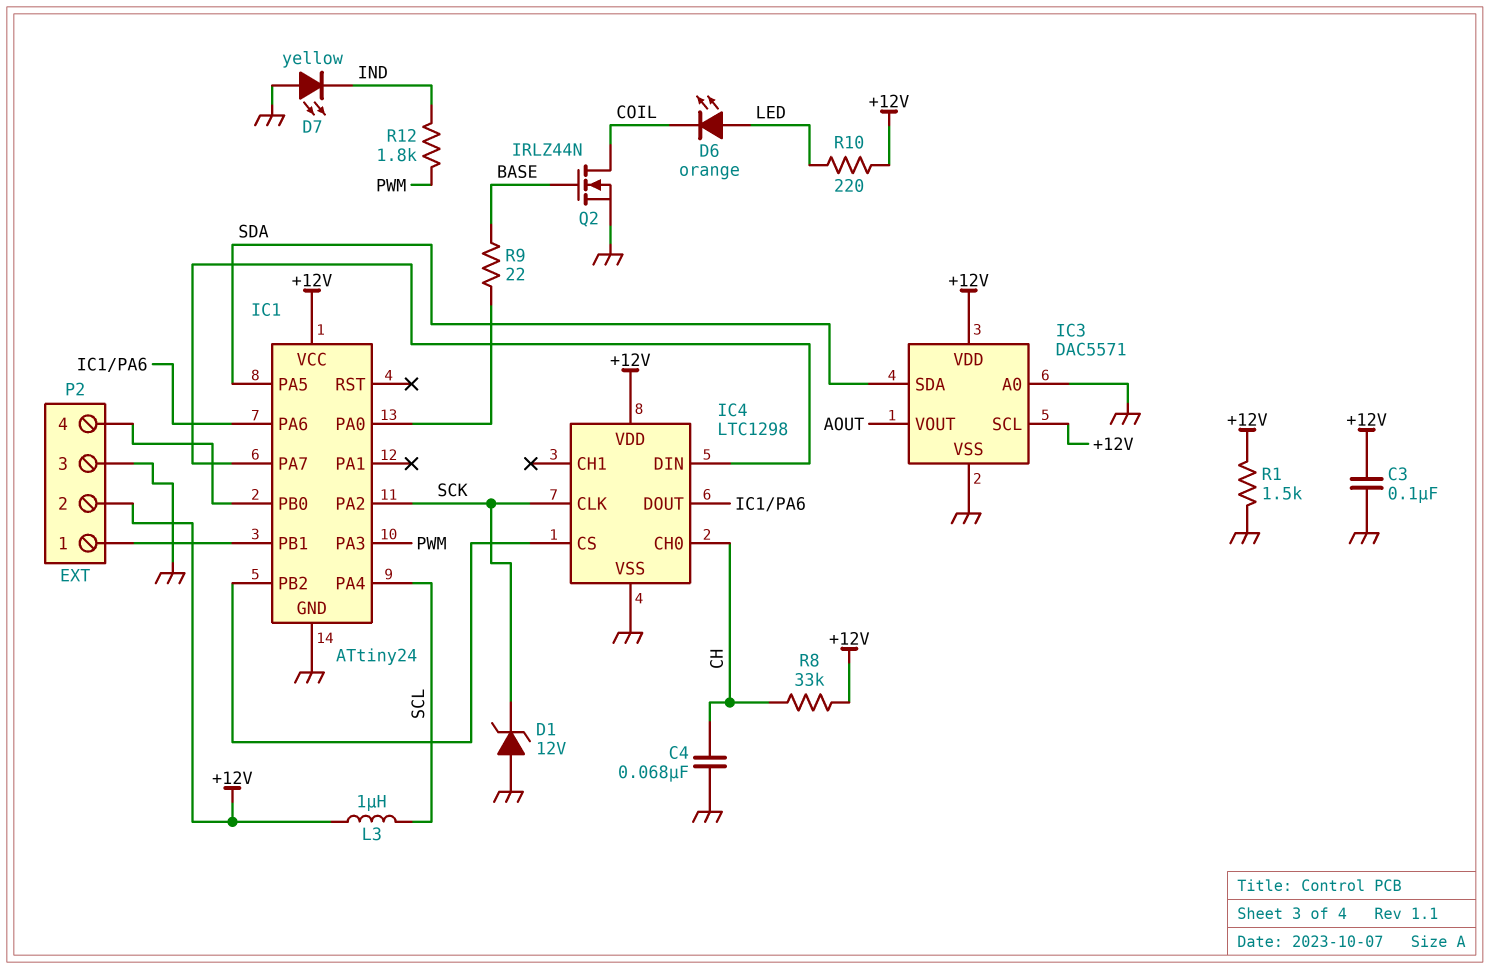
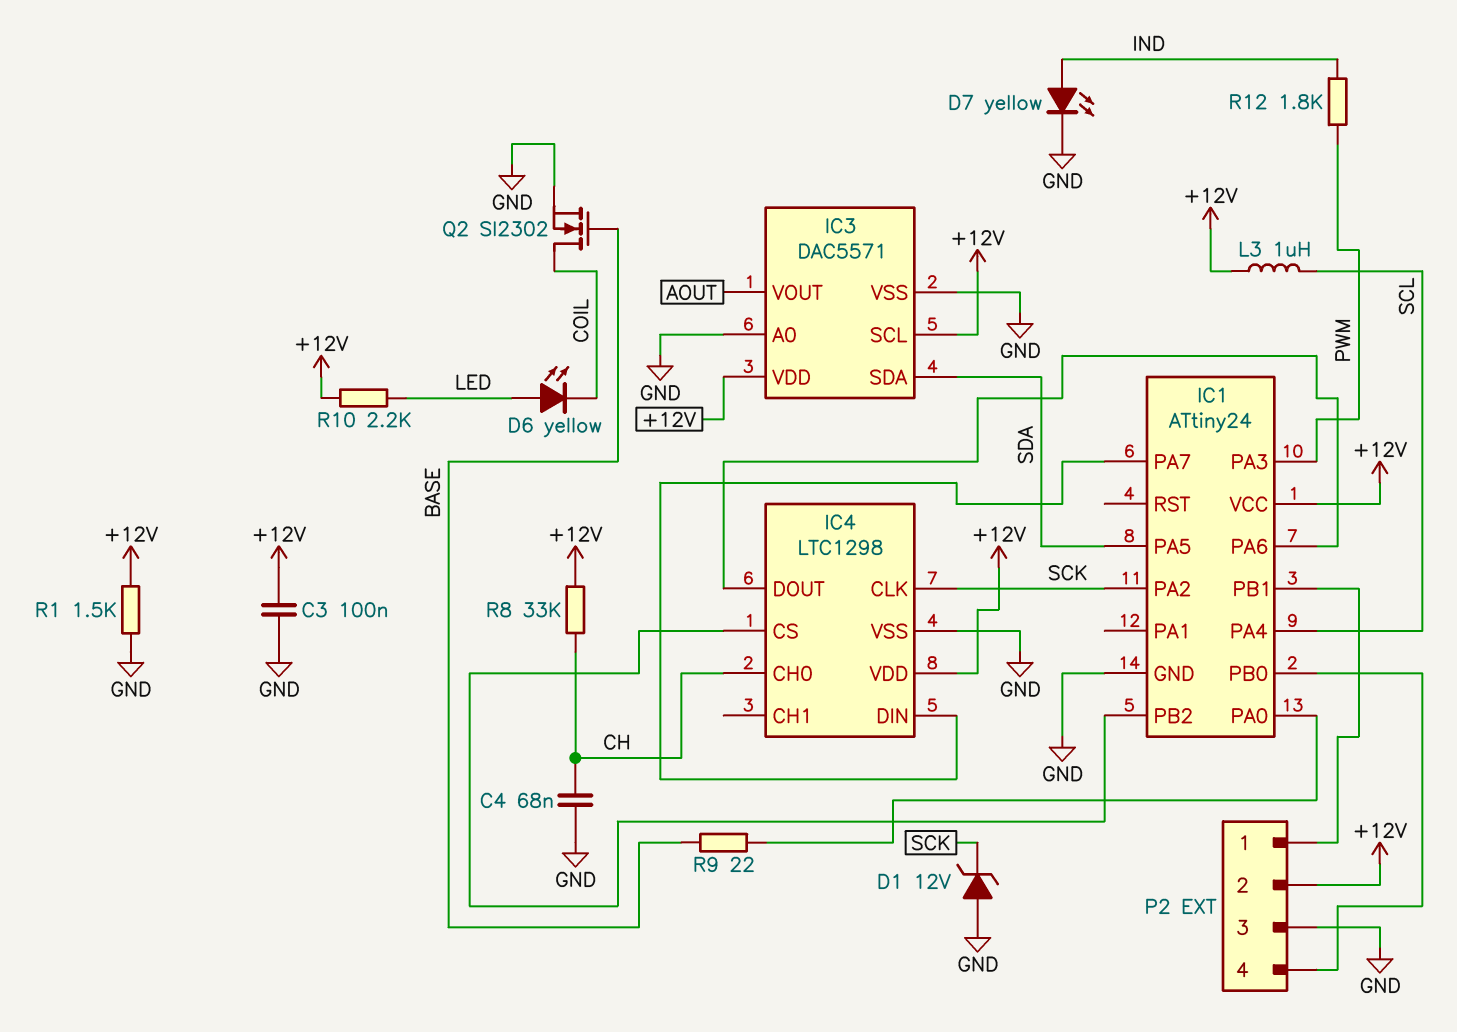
D6: LED orange (A LED, K COIL) -> LED yellow (A LED, K COIL)
D7: LED yellow (A GND, K IND) -> LED yellow (A IND, K GND)
Q2: NMOS IRLZ44N (G BASE, D COIL, S GND) -> NMOS SI2302 (G BASE, D COIL, S GND)
R10: 220 (+12V, LED) -> 2.2k (+12V, LED)

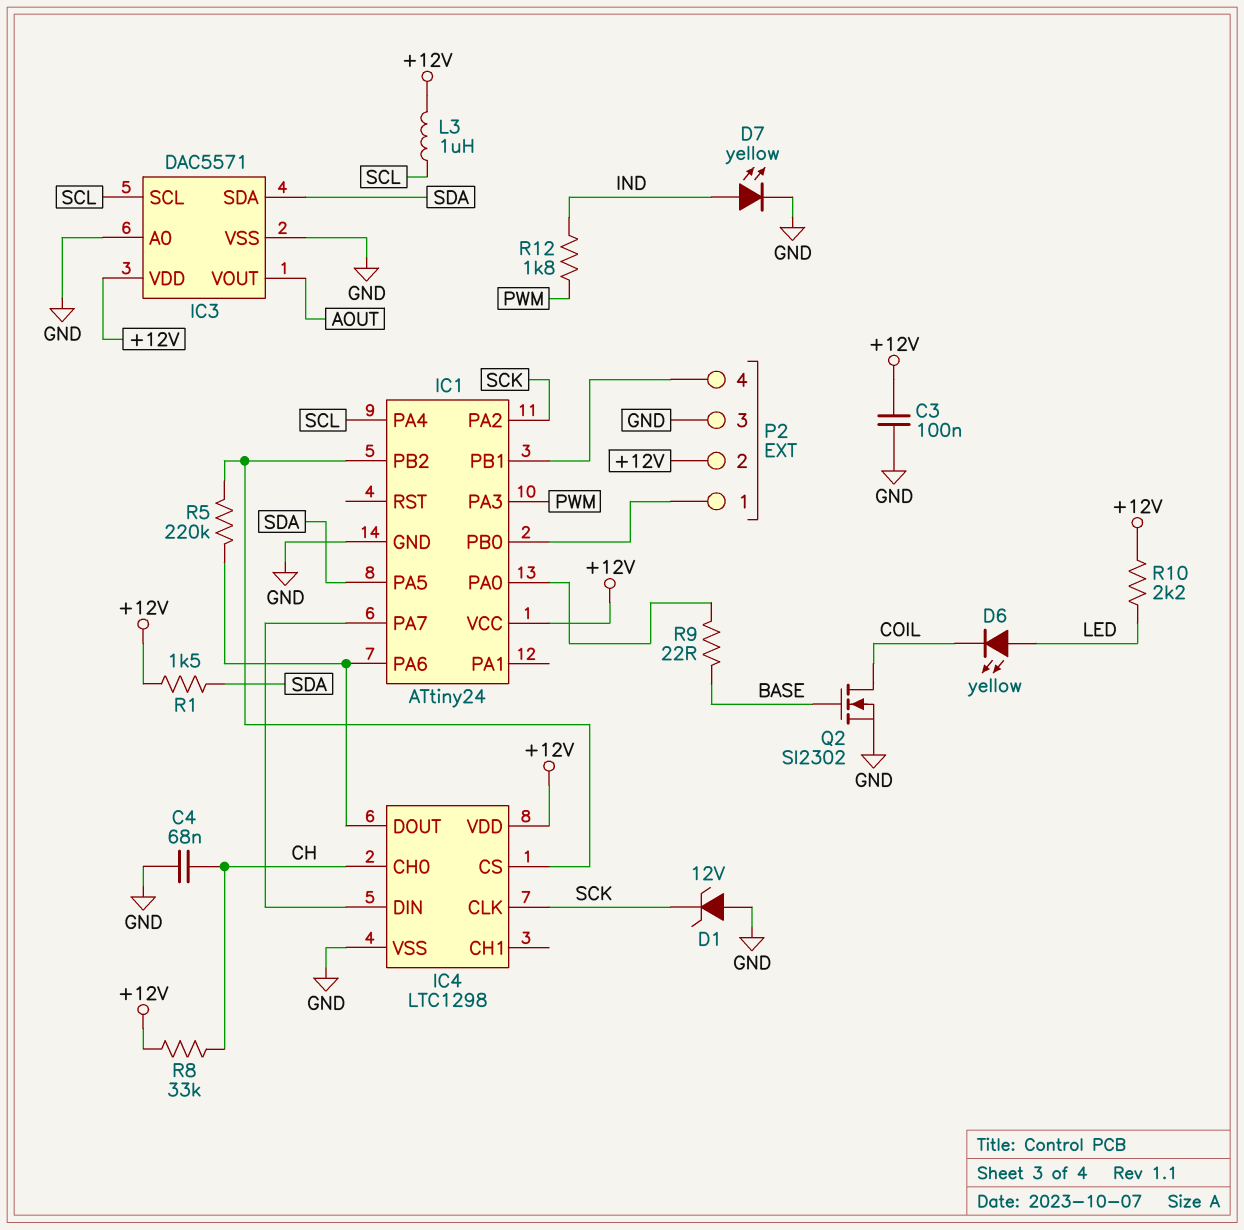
IC3 pin SCL: +12V -> SCL
P2 pin 1: IC1/PB1 -> IC1/PB0
P2 pin 4: IC1/PB0 -> IC1/PB1
R1: 1.5k (+12V, GND) -> 1.5k (+12V, SDA)
R5: none -> 220k (IC1/PA6, IC1/PB2)

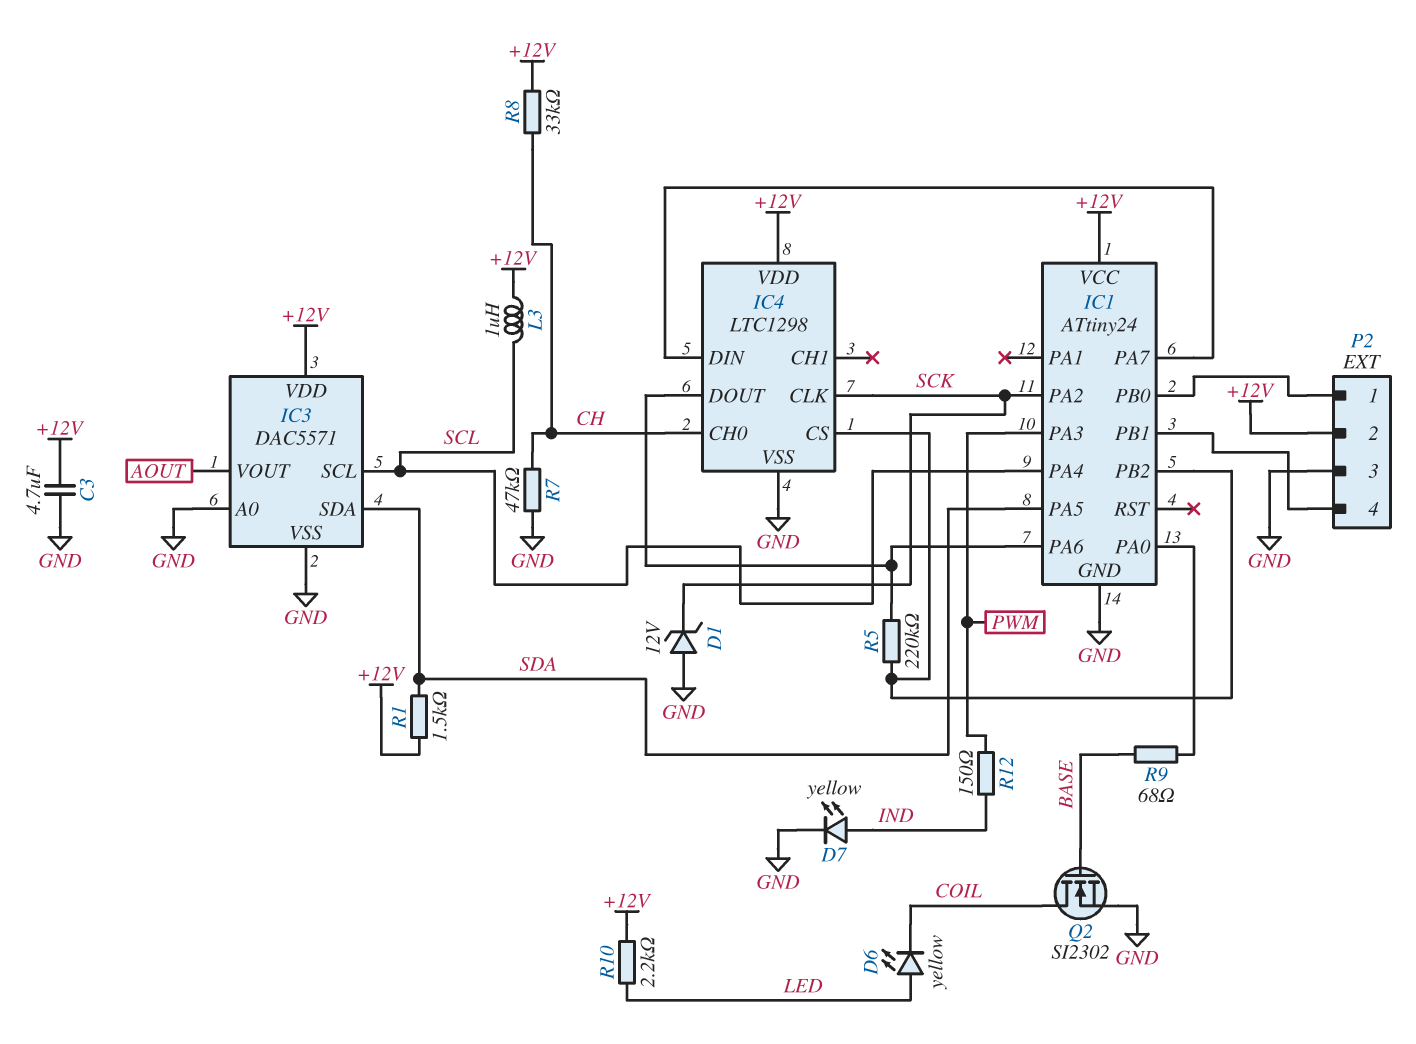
C3: 100nF (+12V, GND) -> 4.7uF (+12V, GND)
C4: 68nF (CH, GND) -> none
R7: none -> 47k (CH, GND)
R9: 22 (BASE, IC1/PA0) -> 68 (BASE, IC1/PA0)
R12: 1.8k (IND, PWM) -> 150 (IND, PWM)

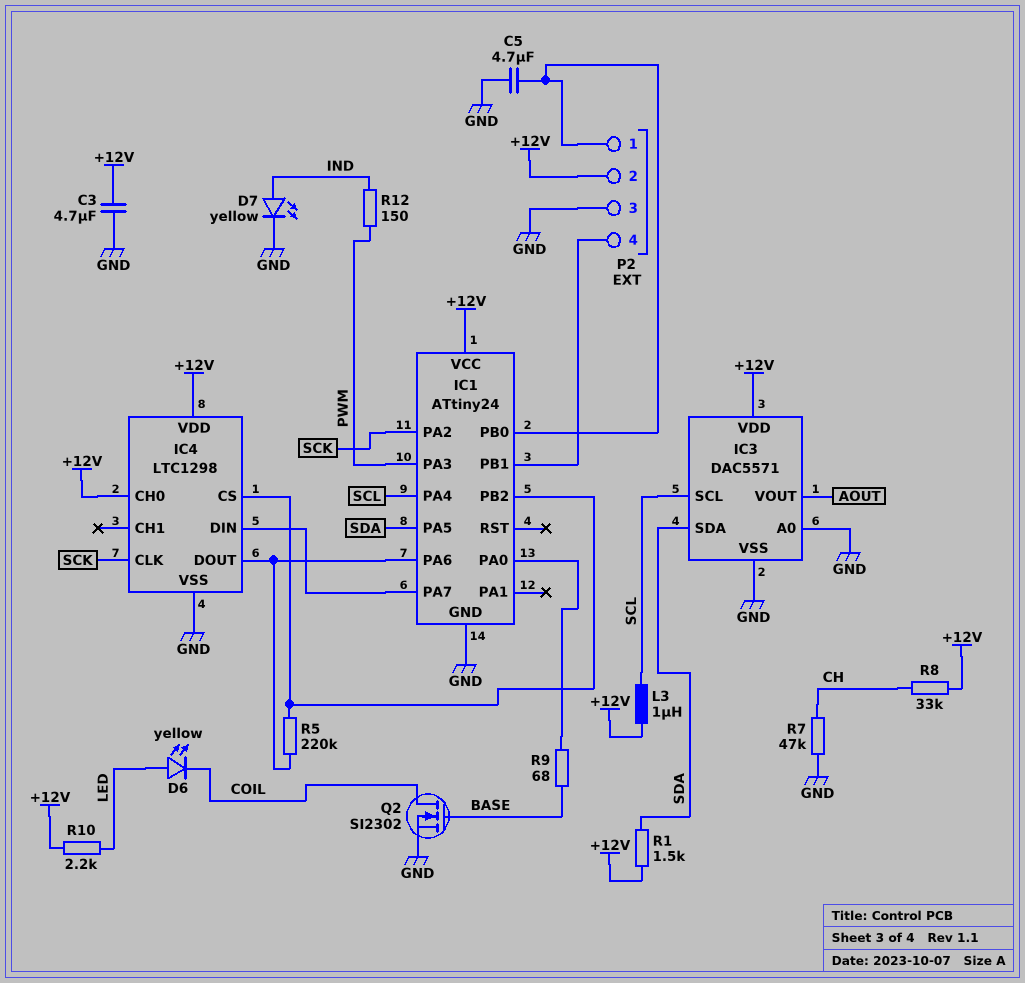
C5: none -> 4.7uF (GND, IC1/PB0)
D1: zener 12V (A GND, K SCK) -> none
IC4 pin CH0: CH -> +12V

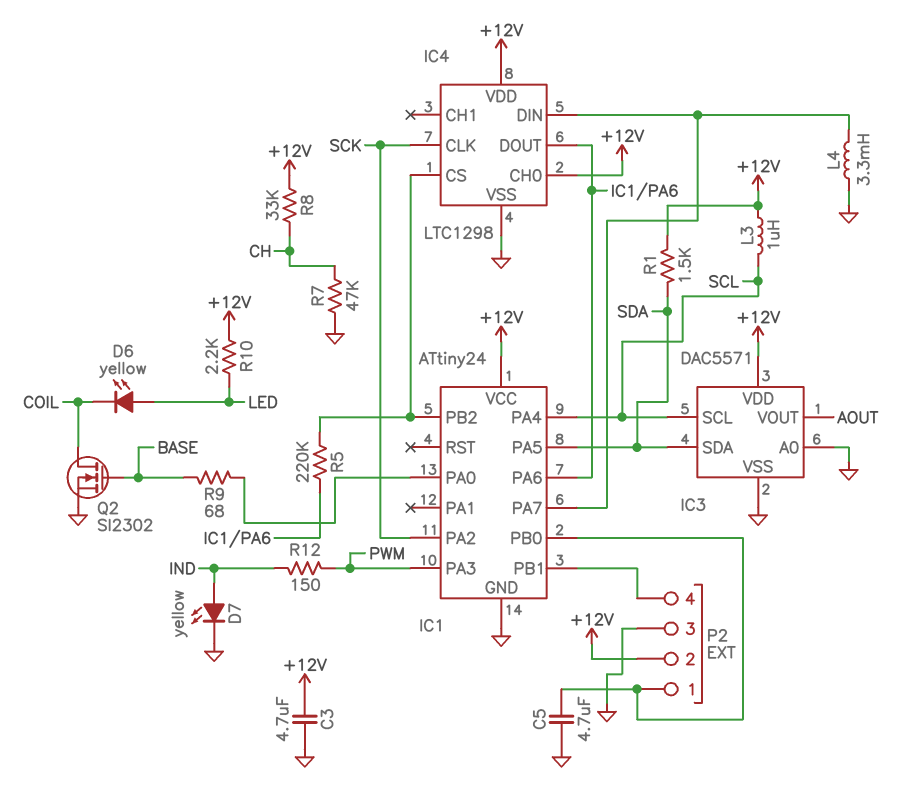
L4: none -> 3.3mH (GND, IC1/PA7)

